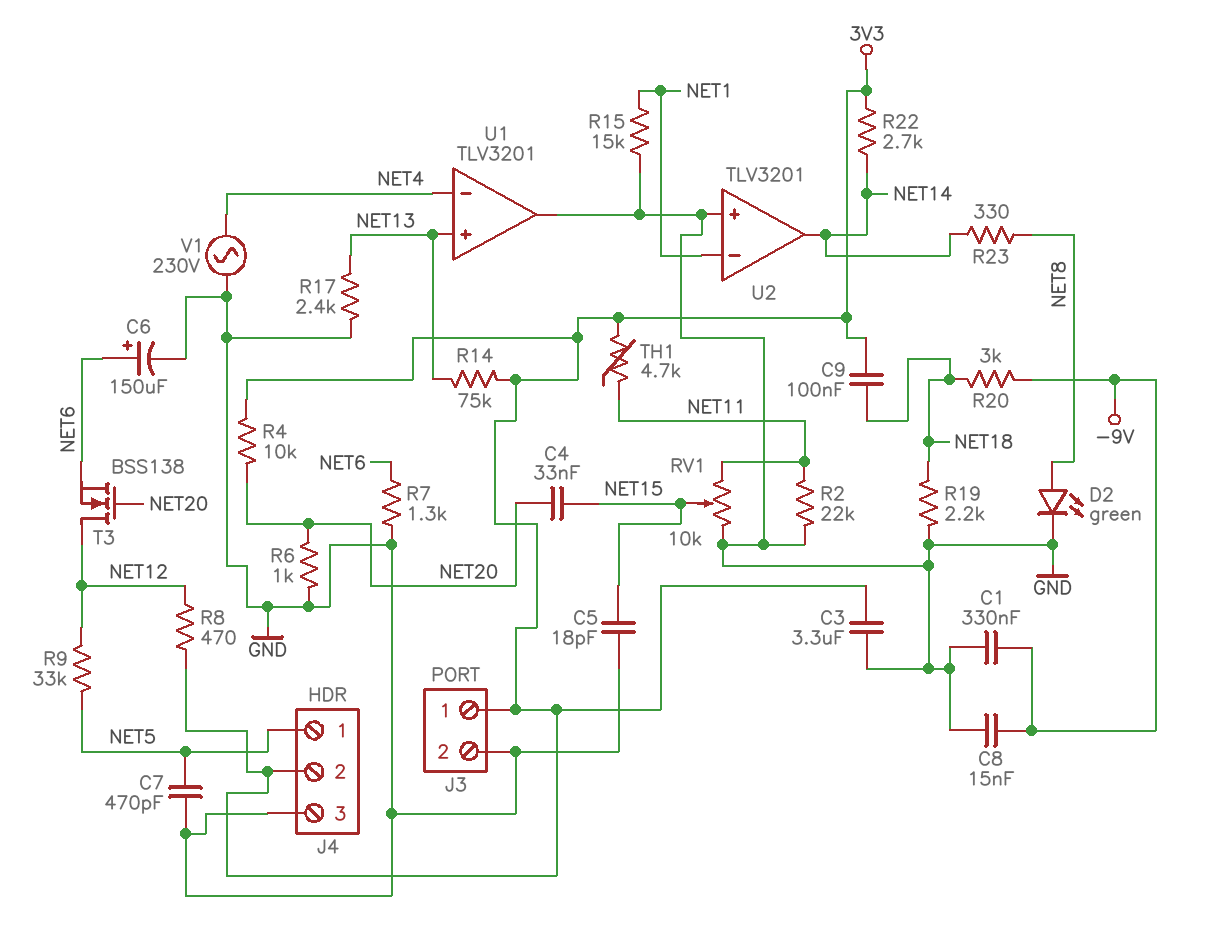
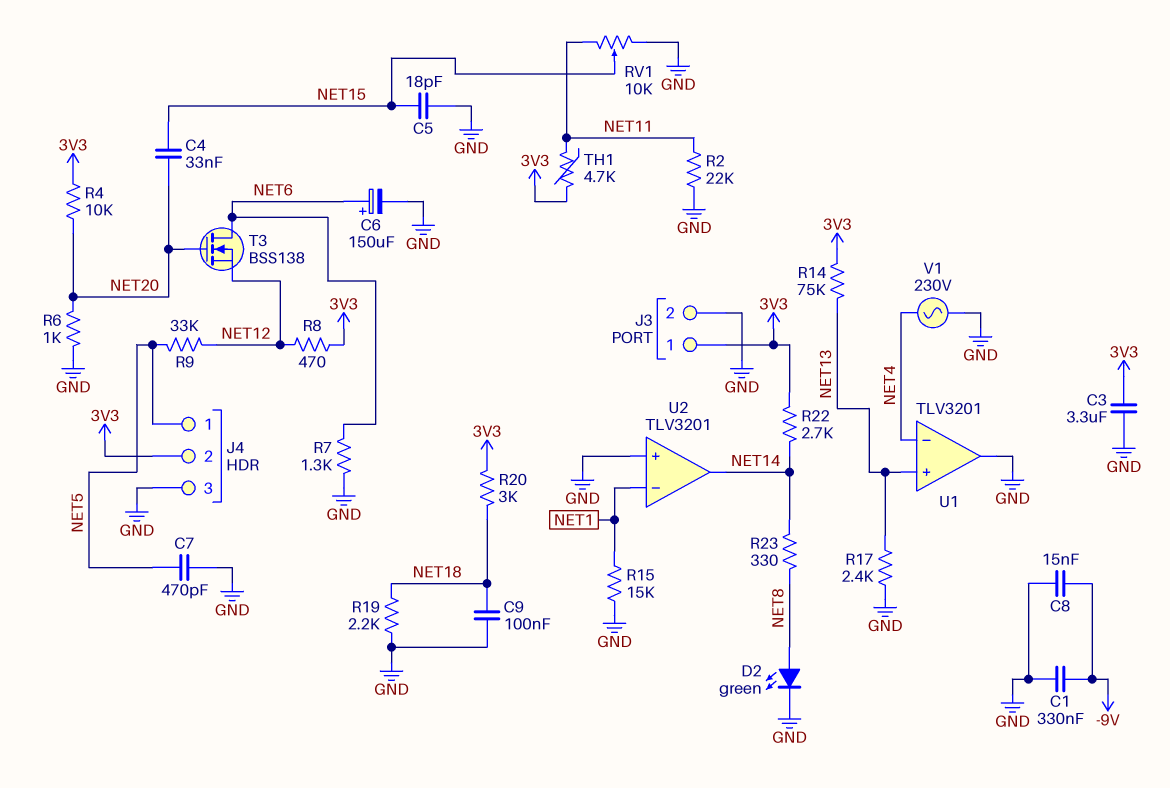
C9: 100nF (3V3, NET18) -> 100nF (GND, NET18)
R20: 3k (-9V, NET18) -> 3k (3V3, NET18)
T3: NMOS BSS138 (G NET20, D NET12, S NET6) -> NMOS BSS138 (G NET20, D NET6, S NET12)

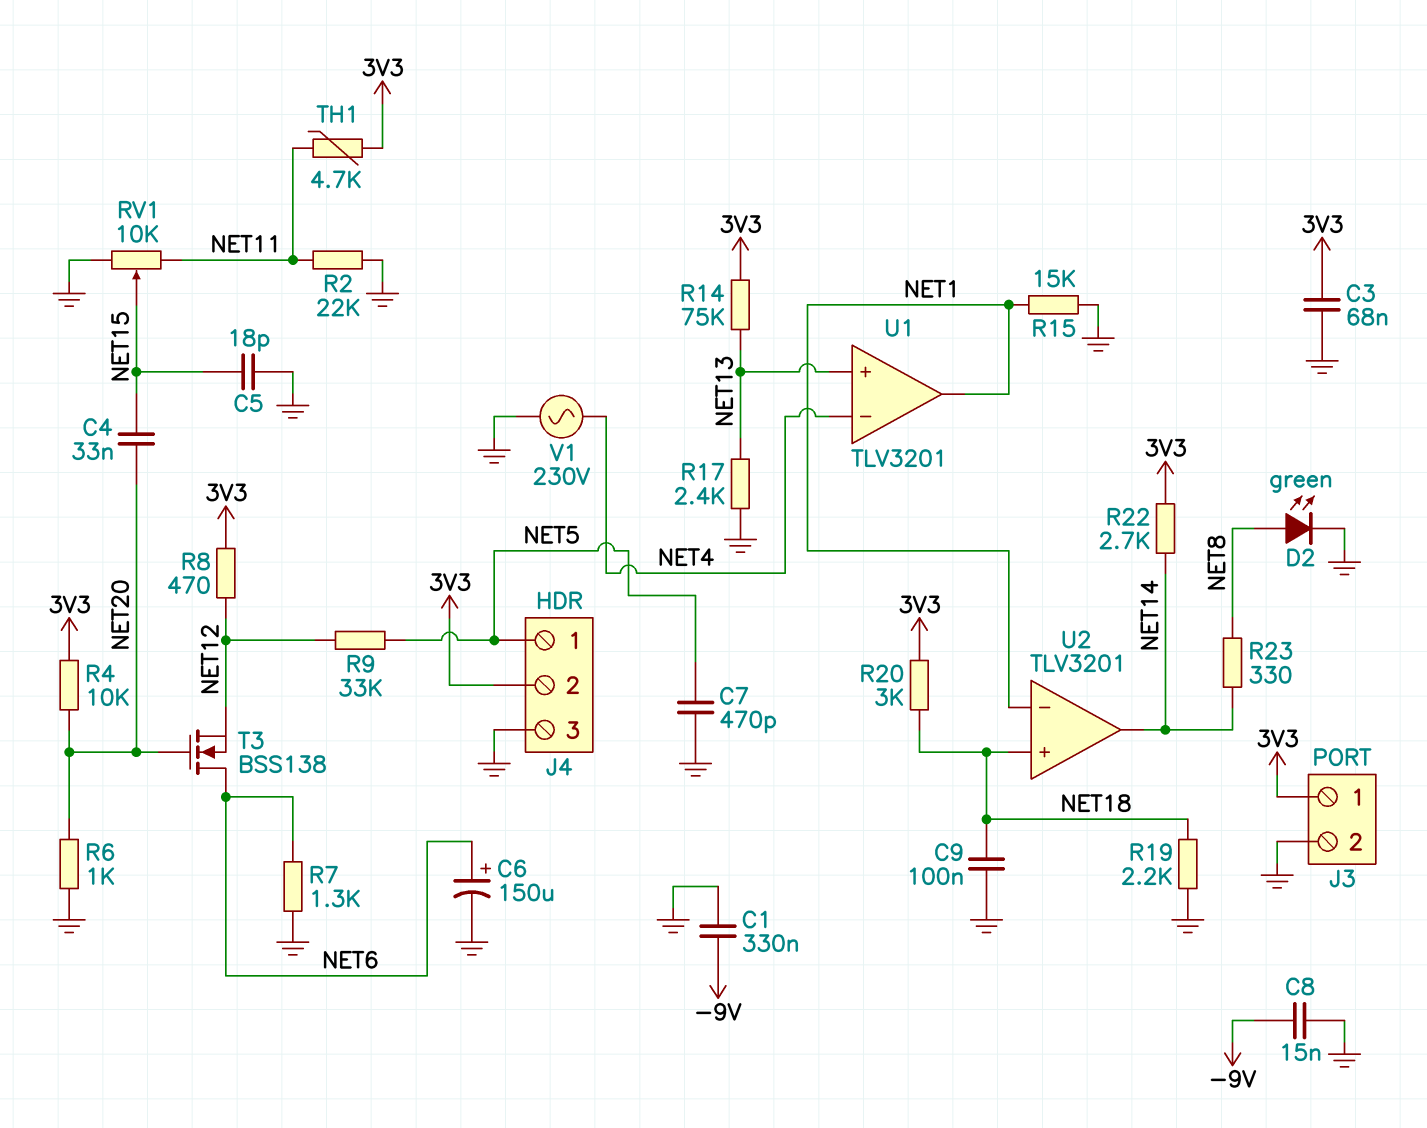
C3: 3.3uF (3V3, GND) -> 68nF (3V3, GND)
U1 pin out: GND -> NET1
U2 pin in+: GND -> NET18

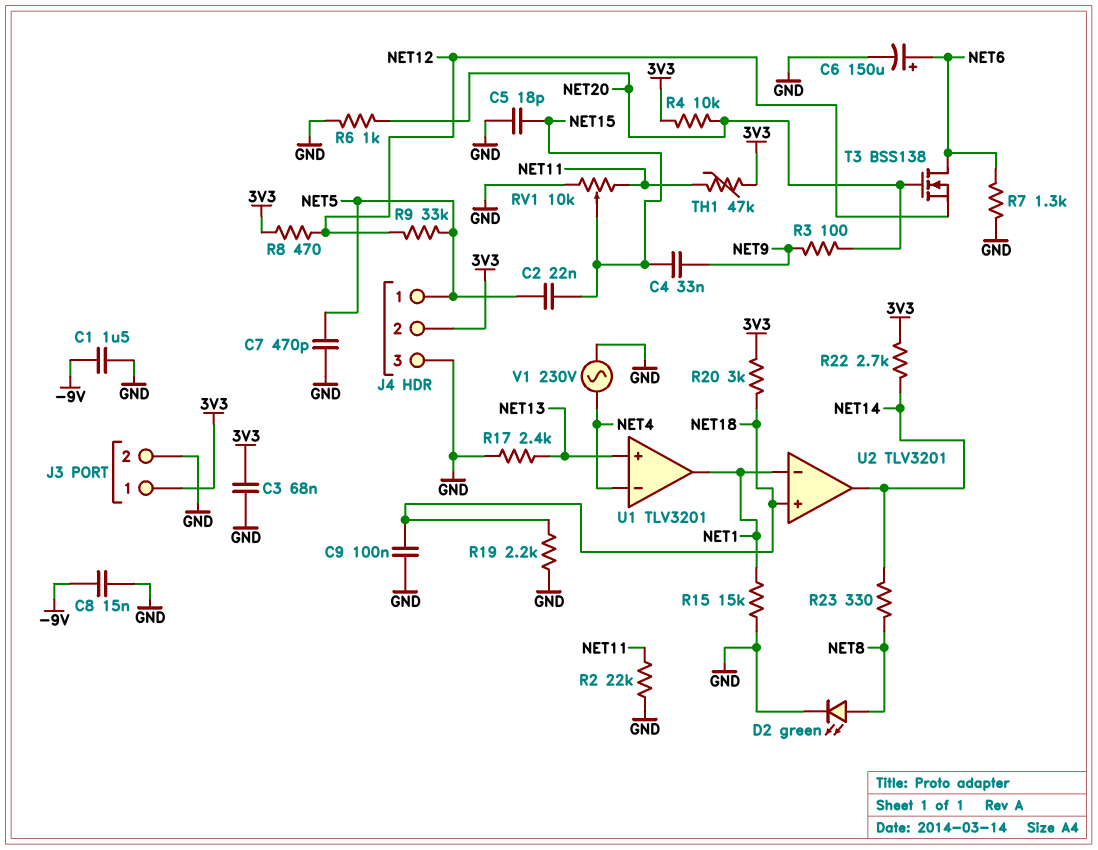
C1: 330nF (-9V, GND) -> 1.5uF (-9V, GND)
C2: none -> 22nF (NET5, NET15)
C4: 33nF (NET15, NET20) -> 33nF (NET9, NET15)
R3: none -> 100 (NET9, NET20)
R14: 75k (3V3, NET13) -> none
TH1: 4.7k (3V3, NET11) -> 47k (3V3, NET11)

